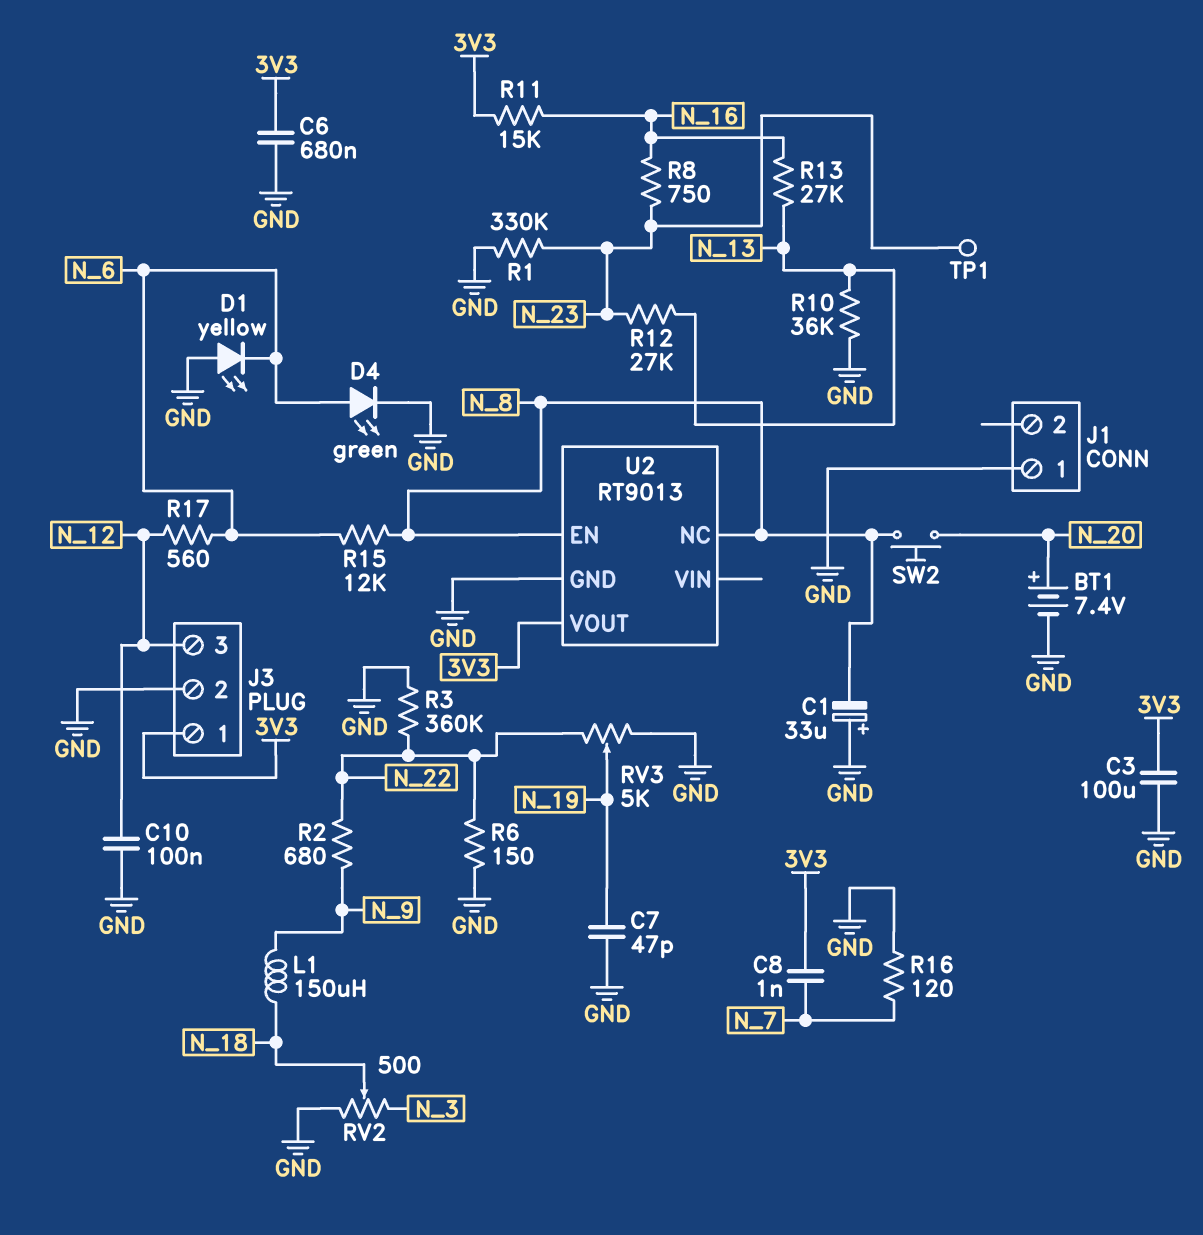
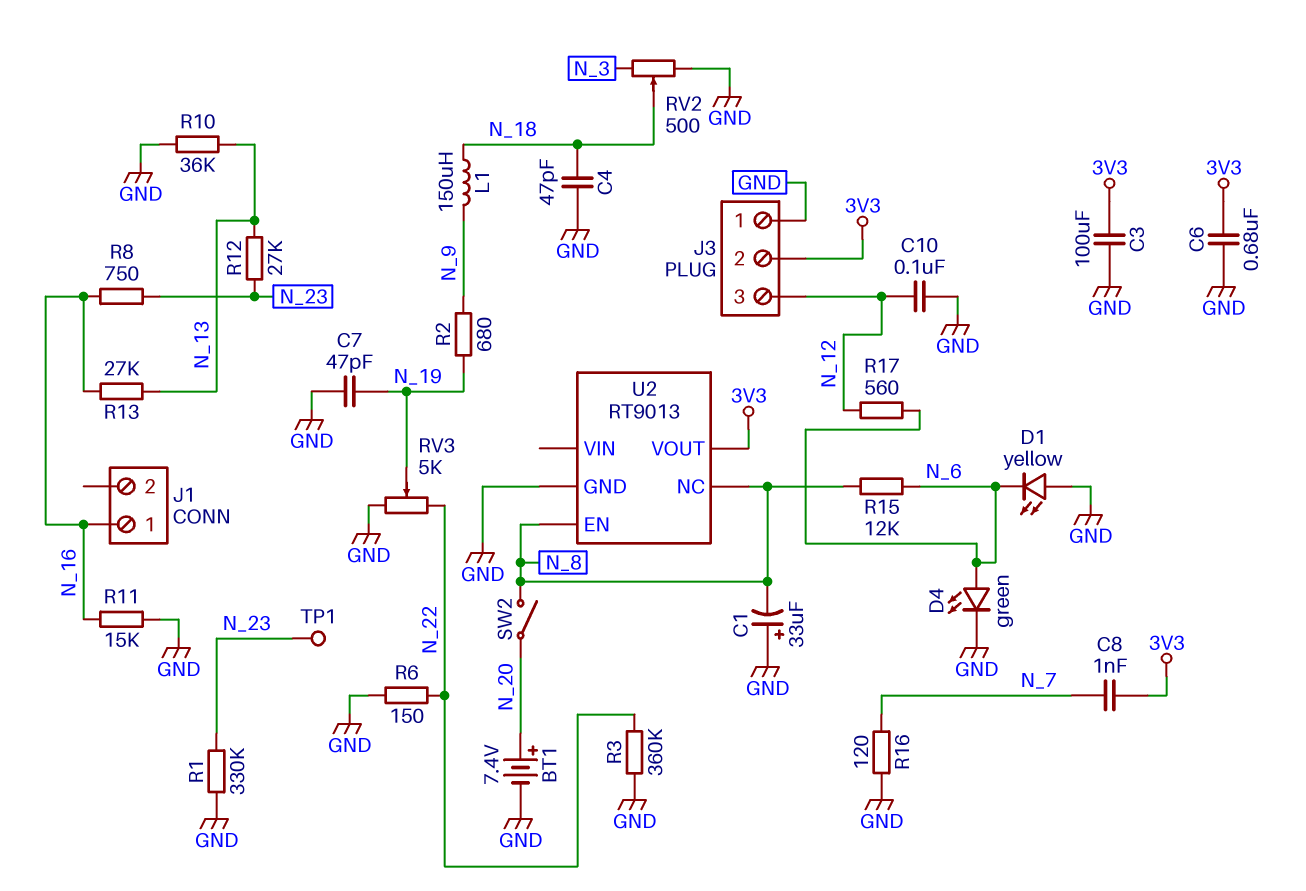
C4: none -> 47pF (GND, N_18)
J1 pin 1: GND -> N_16
J3 pin 1: 3V3 -> GND
J3 pin 2: GND -> 3V3
R2: 680 (N_9, N_22) -> 680 (N_9, N_19)
R11: 15k (3V3, N_16) -> 15k (GND, N_16)
SW2: button (N_8, N_20) -> switch (N_8, N_20)

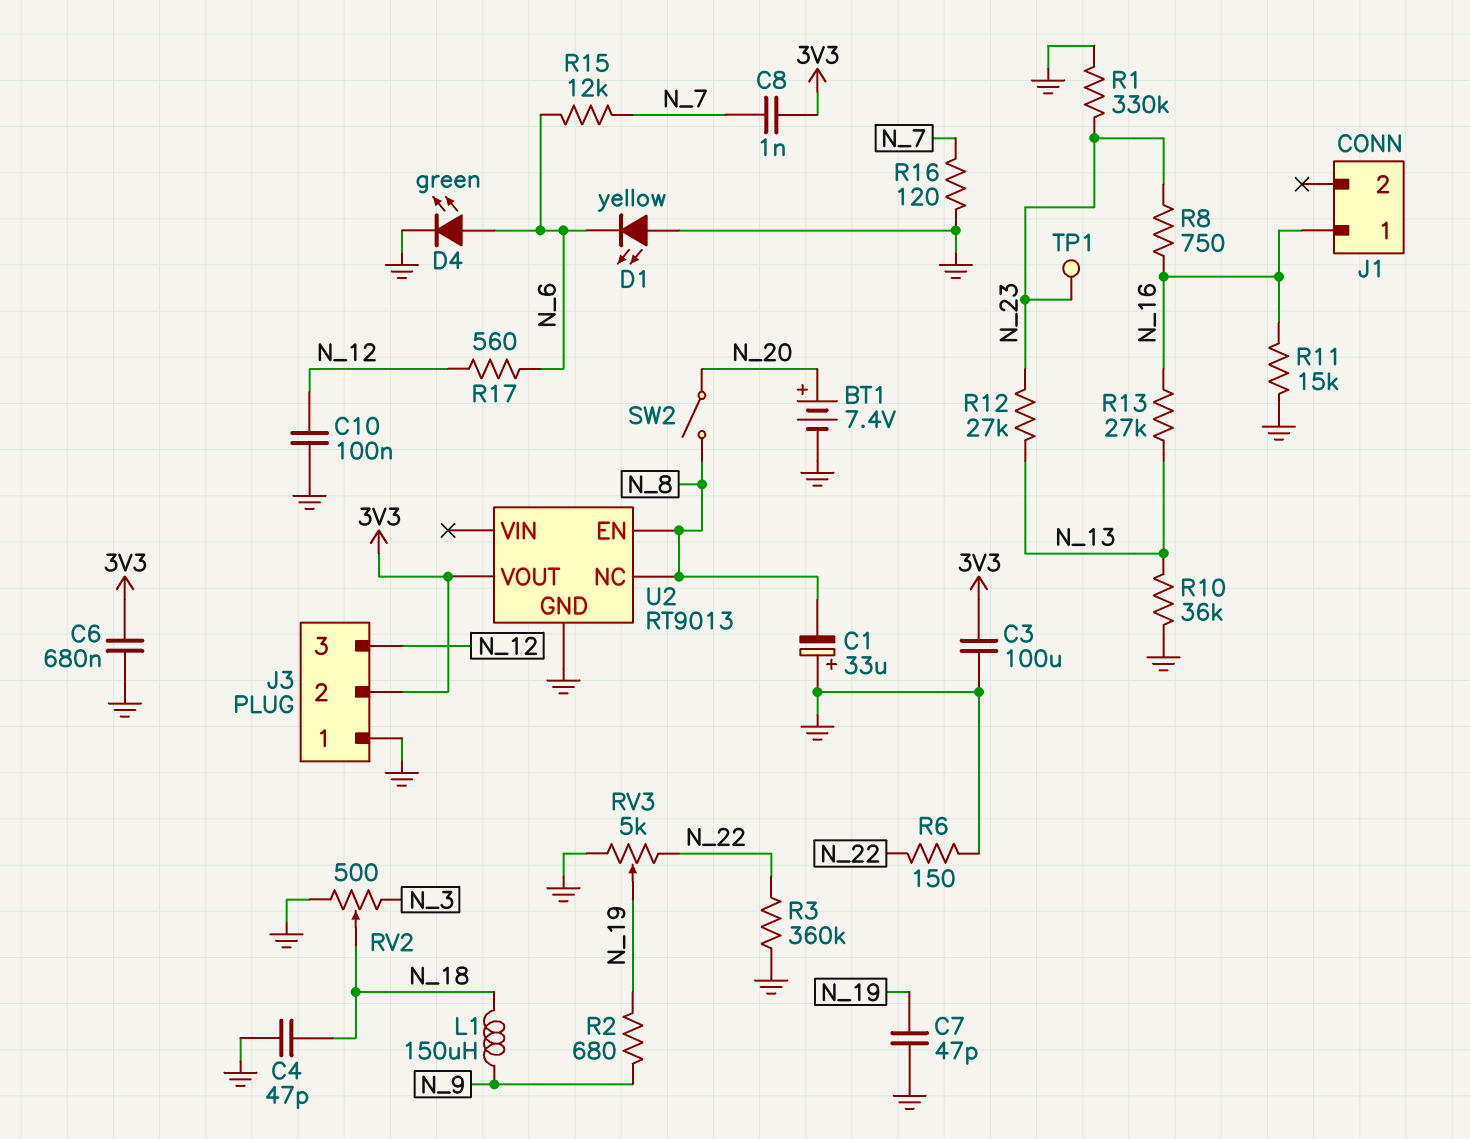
R15: 12k (N_6, N_8) -> 12k (N_6, N_7)

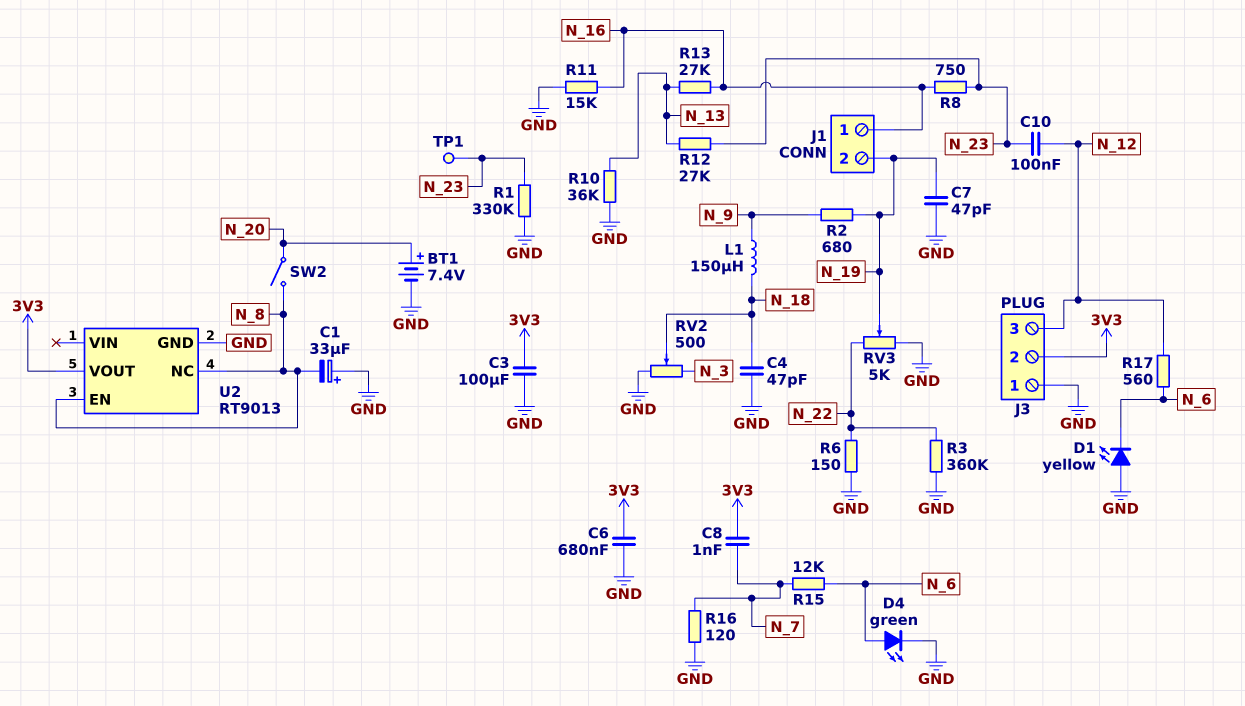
C10: 100nF (GND, N_12) -> 100nF (N_12, N_23)
J1 pin 2: none -> N_19

